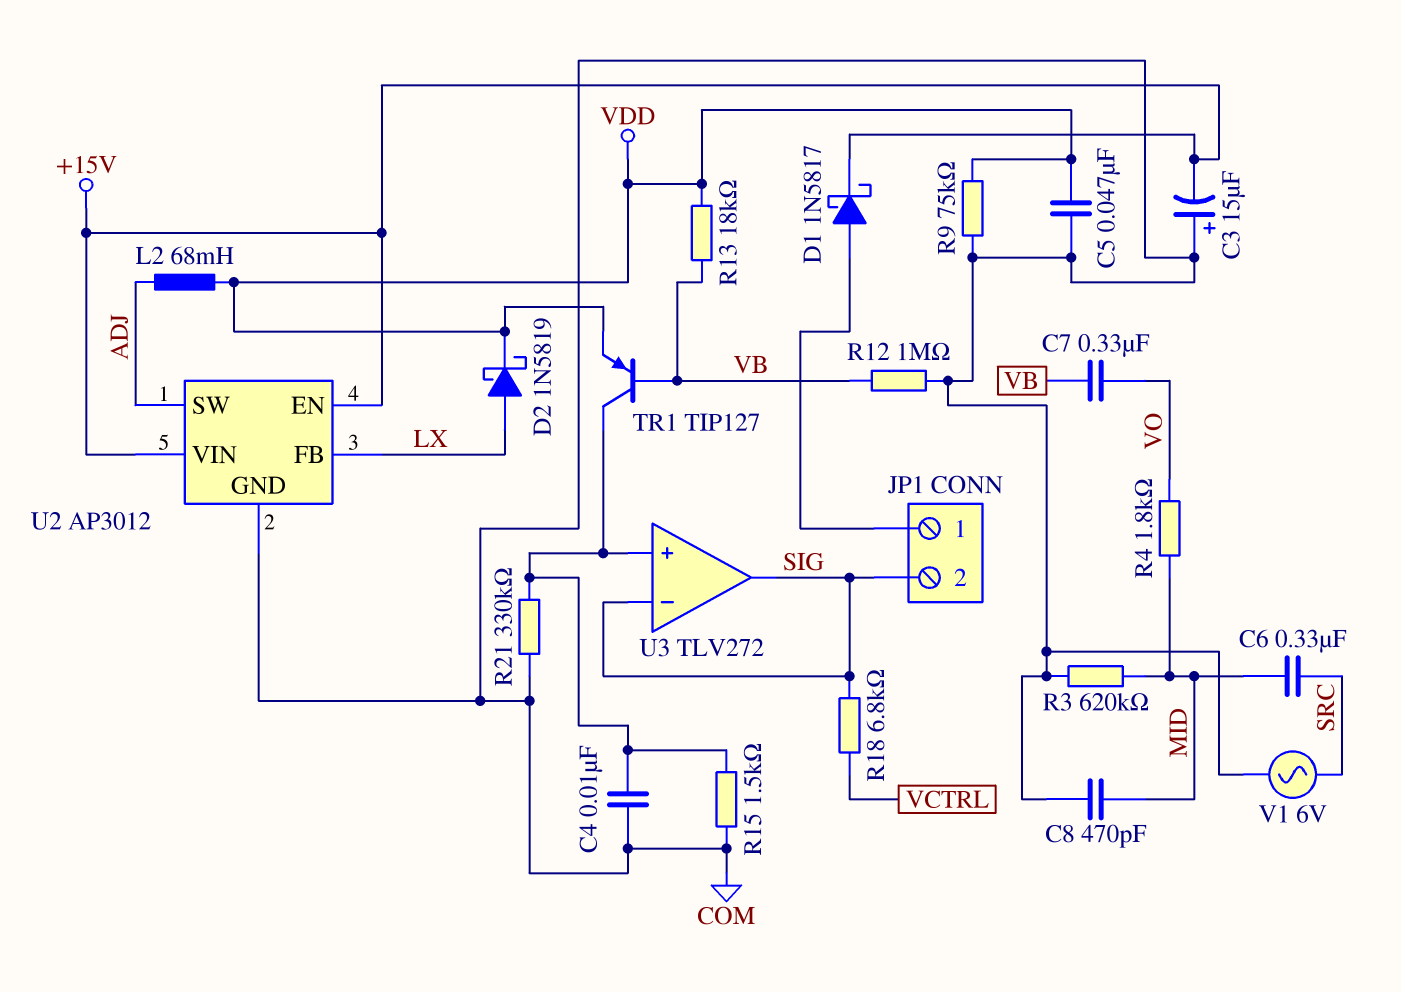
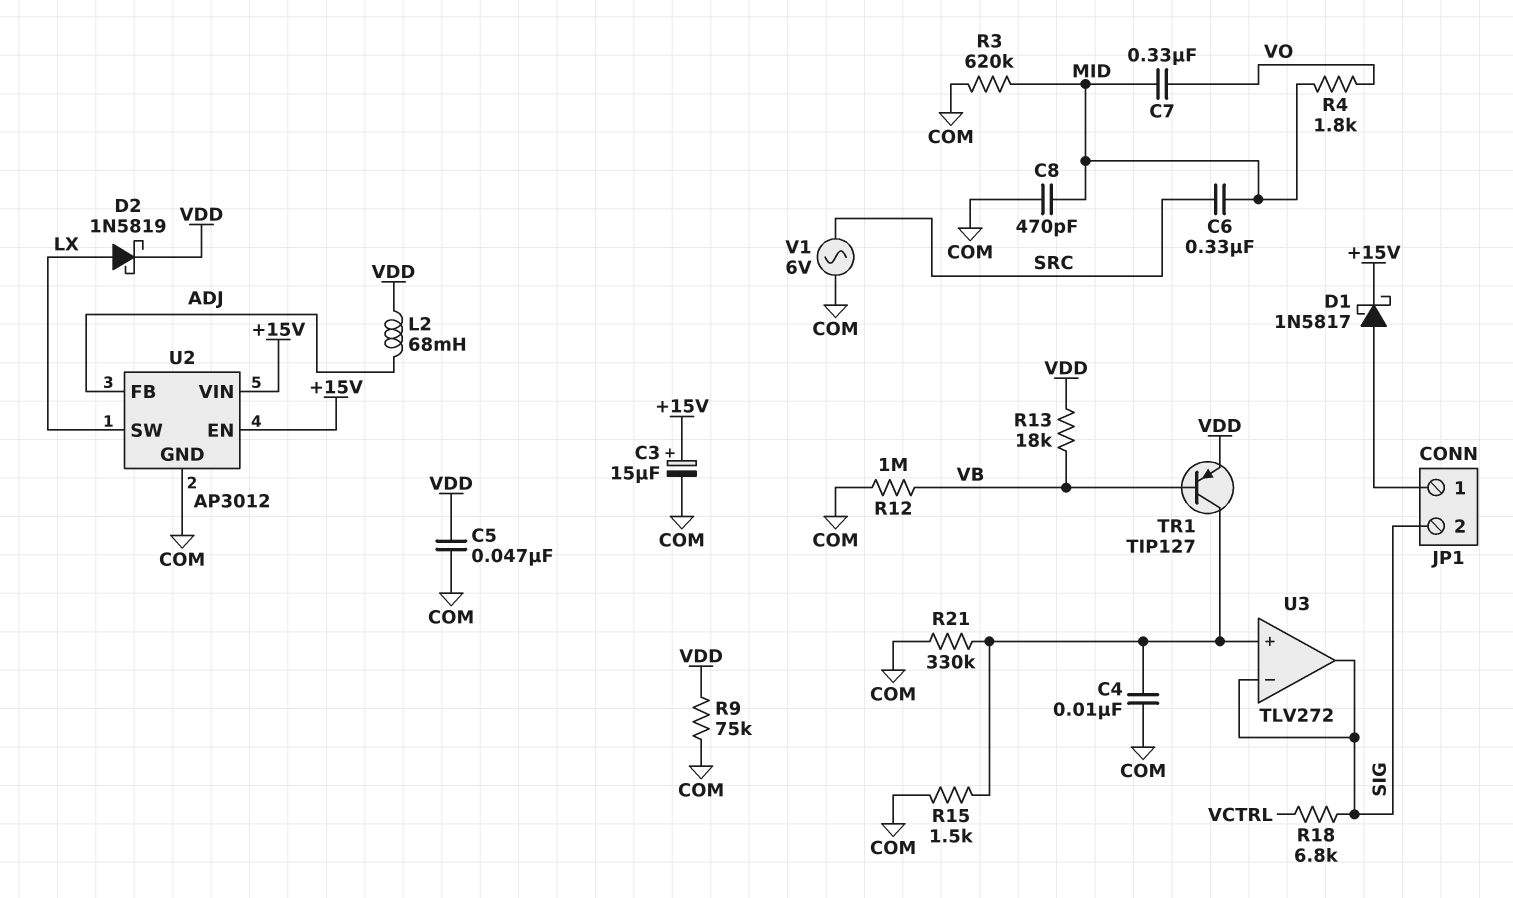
C3: 15uF (plus COM, minus +15V) -> 15uF (plus +15V, minus COM)
C7: 330nF (VB, VO) -> 330nF (MID, VO)
U2 pin FB: LX -> ADJ
U2 pin SW: ADJ -> LX

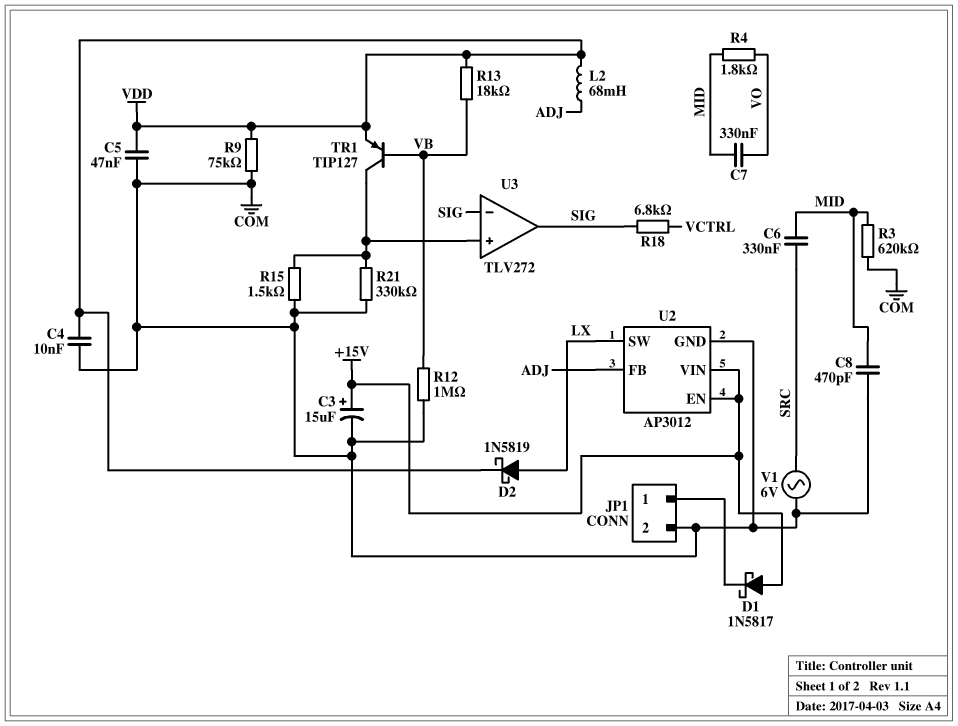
C4: 10nF (COM, U3/in+) -> 10nF (COM, VDD)
D1: schottky 1N5817 (A JP1/1, K +15V) -> schottky 1N5817 (A +15V, K JP1/1)
JP1 pin 2: SIG -> COM

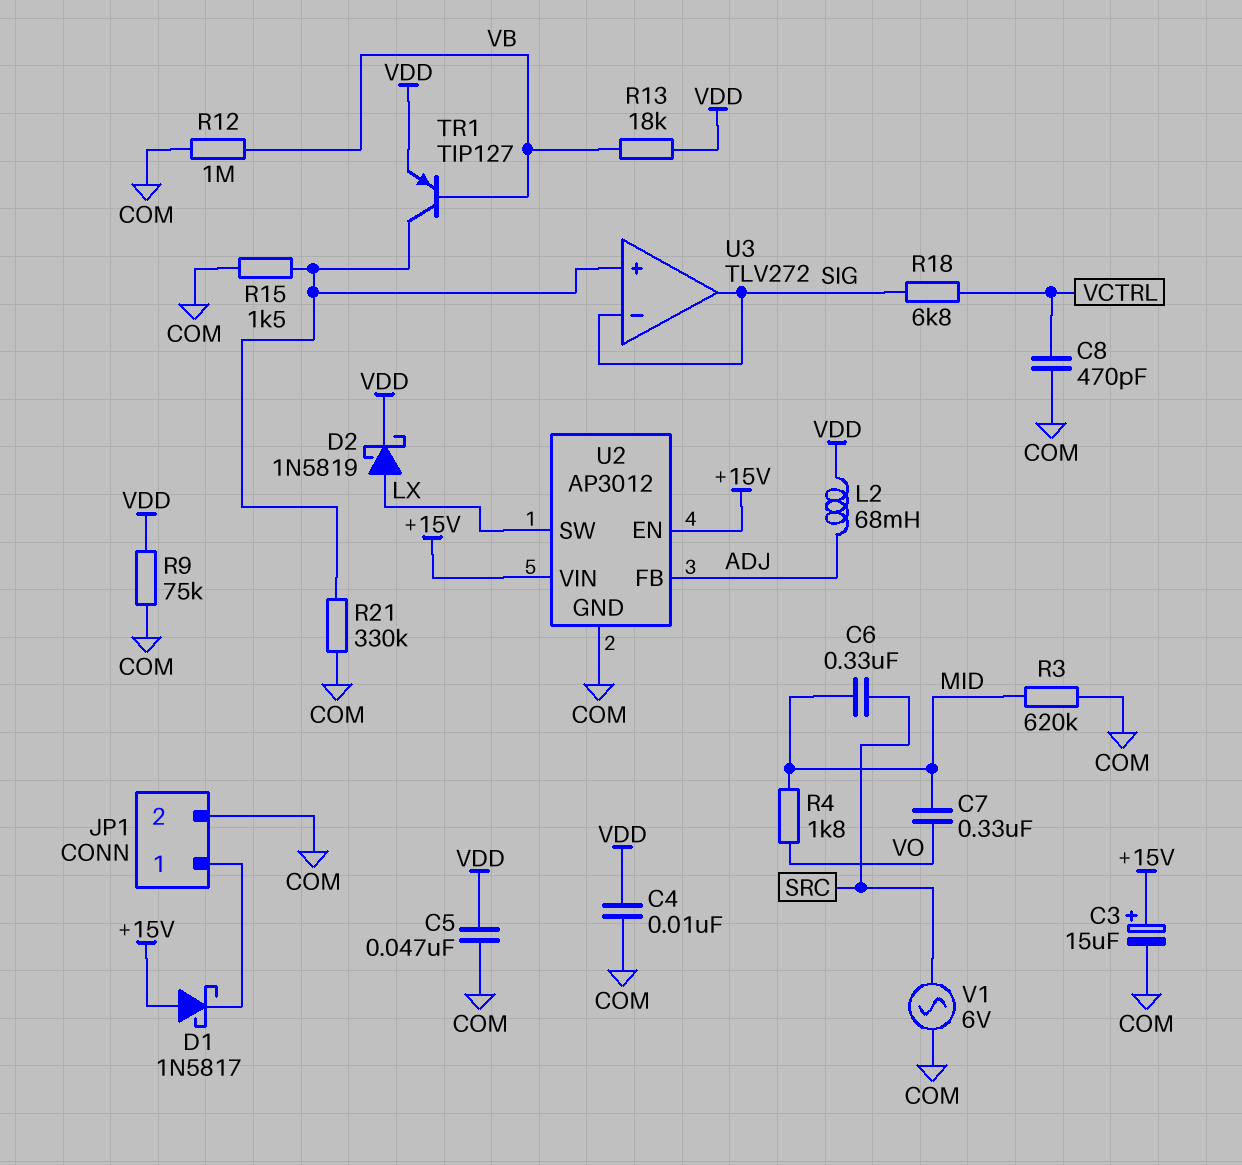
C8: 470pF (COM, MID) -> 470pF (COM, VCTRL)

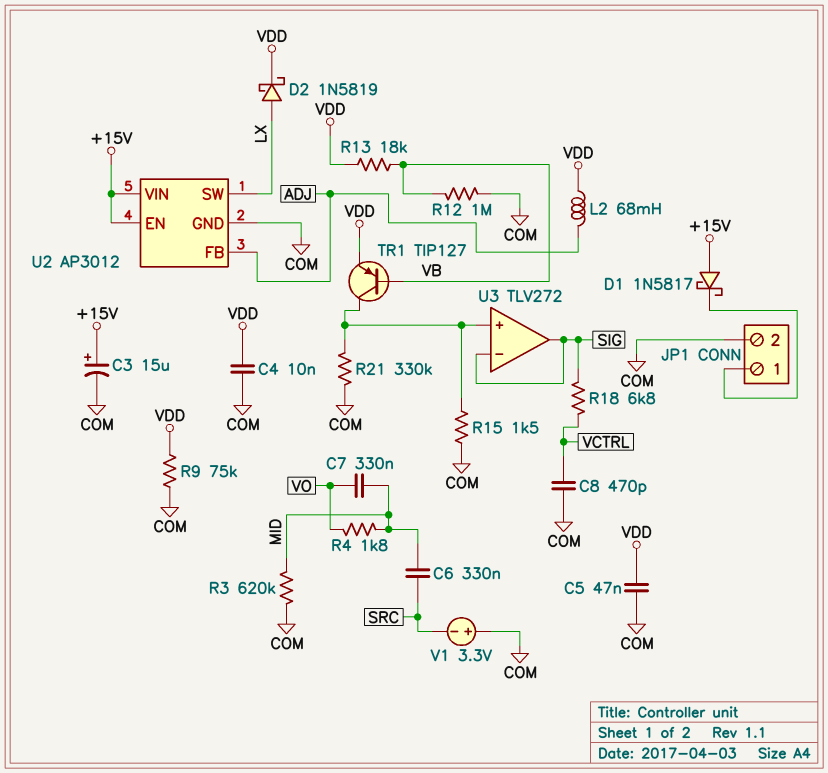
V1: AC 6V (COM, SRC) -> 3.3V (plus COM, minus SRC)

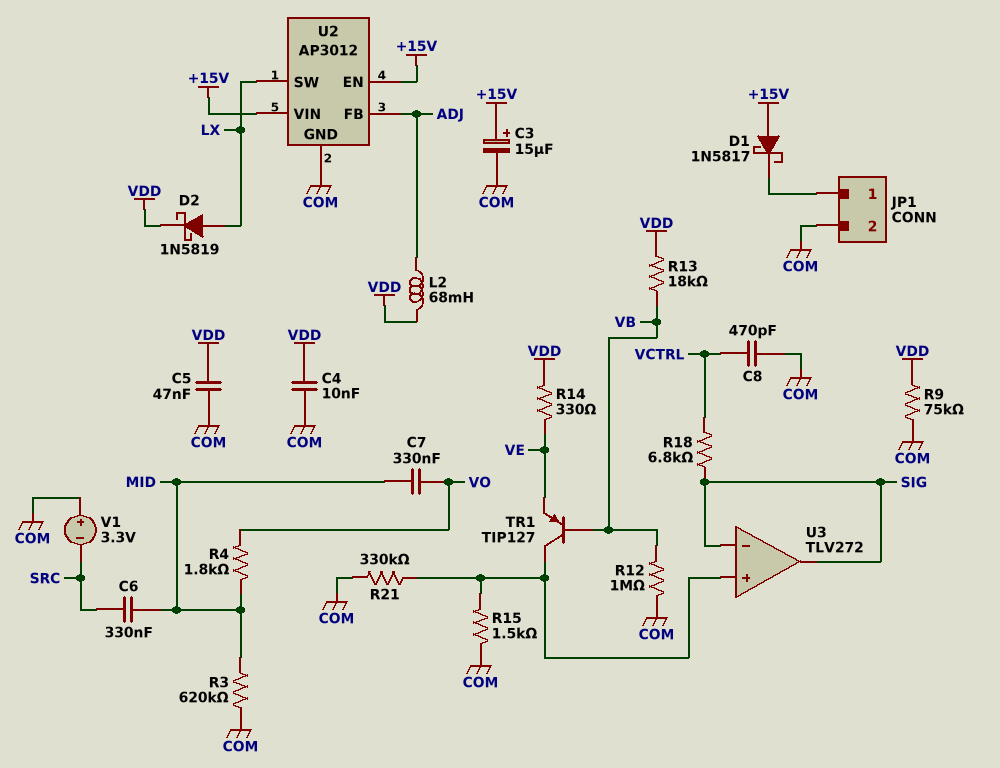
R14: none -> 330 (VDD, VE)
TR1: PNP TIP127 (B VB, C U3/in+, E VDD) -> PNP TIP127 (B VB, C U3/in+, E VE)

